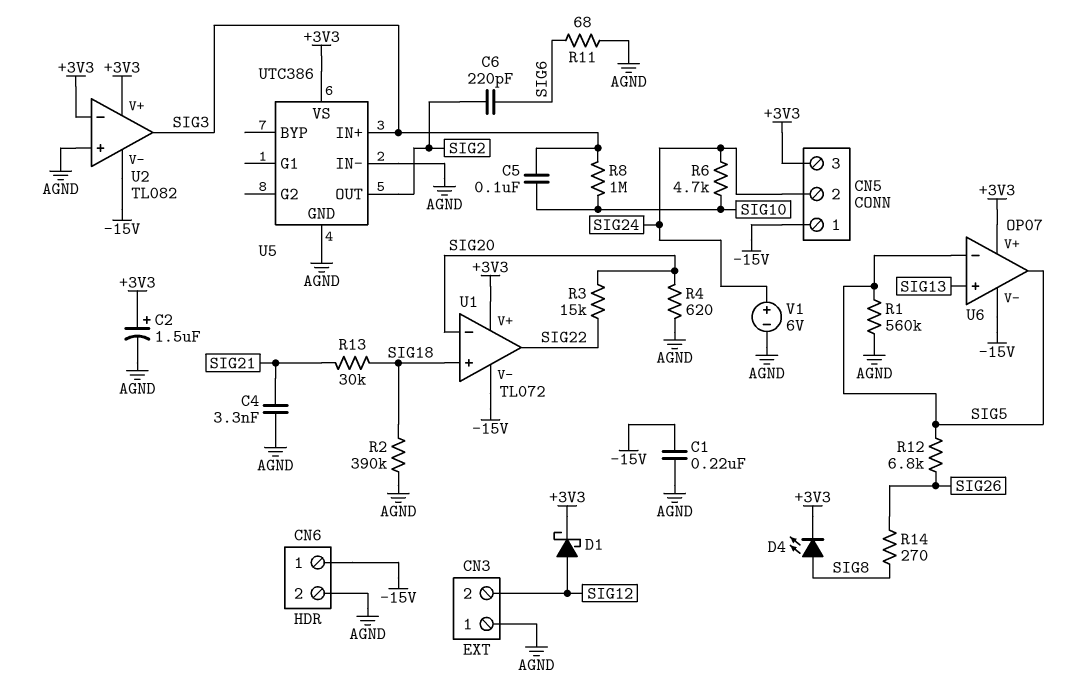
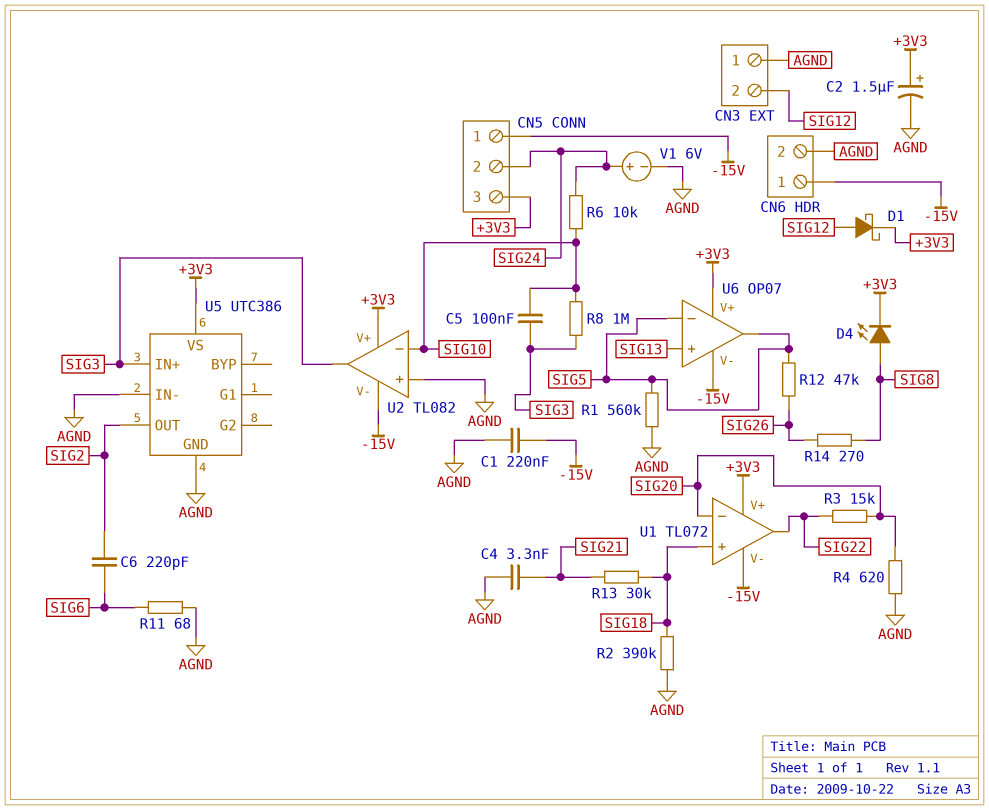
R6: 4.7k (SIG10, SIG24) -> 10k (SIG10, SIG24)
R12: 6.8k (SIG5, SIG26) -> 47k (SIG5, SIG26)
U2 pin in-: +3V3 -> SIG10

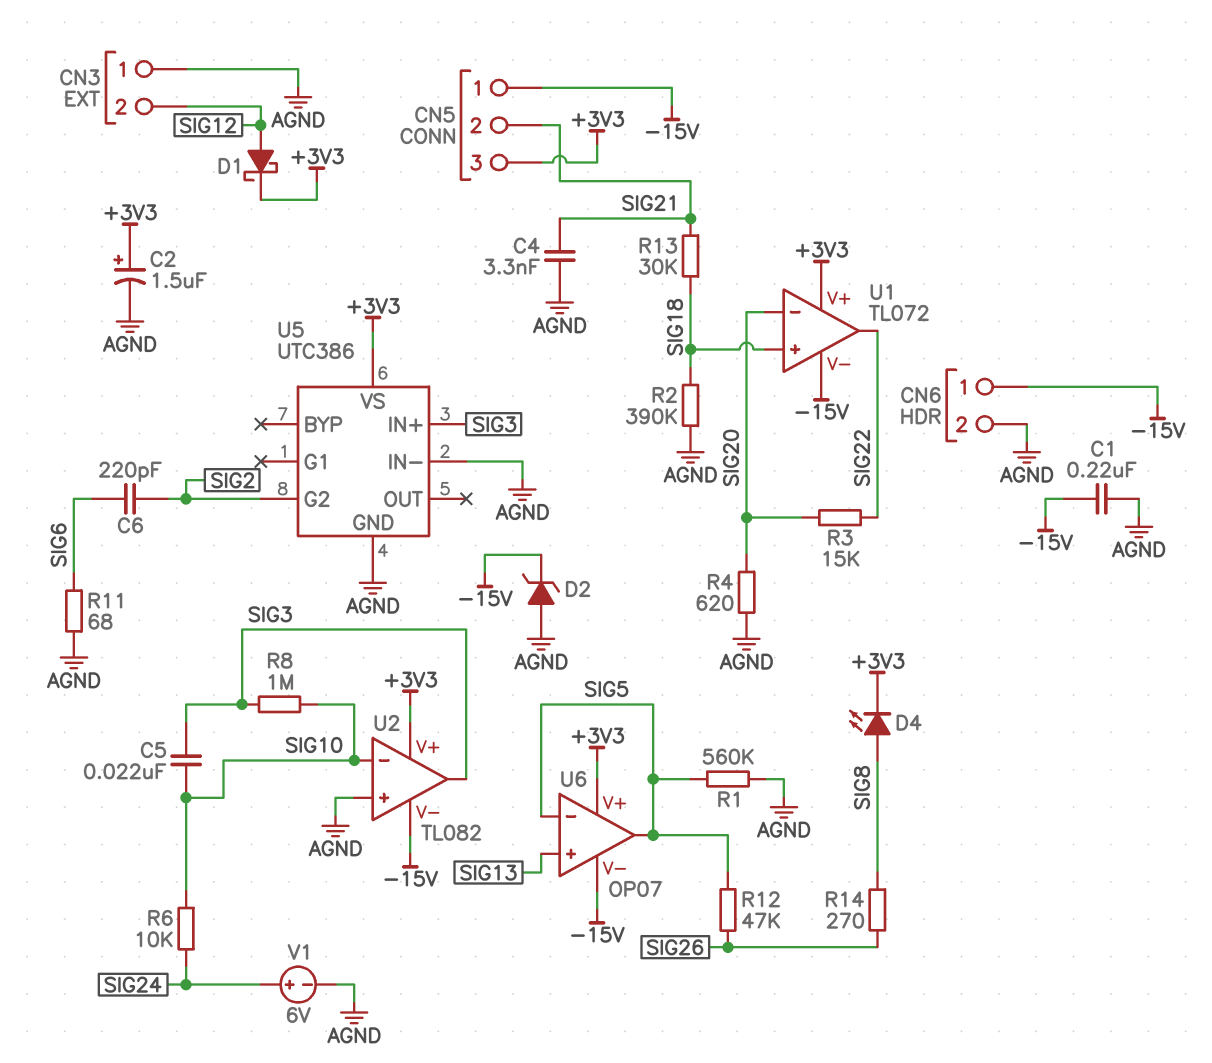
C5: 100nF (SIG3, SIG10) -> 22nF (SIG3, SIG10)
CN5 pin 2: SIG24 -> SIG21
D2: none -> zener (A AGND, K -15V)
U5 pin G2: none -> SIG2
U5 pin OUT: SIG2 -> none

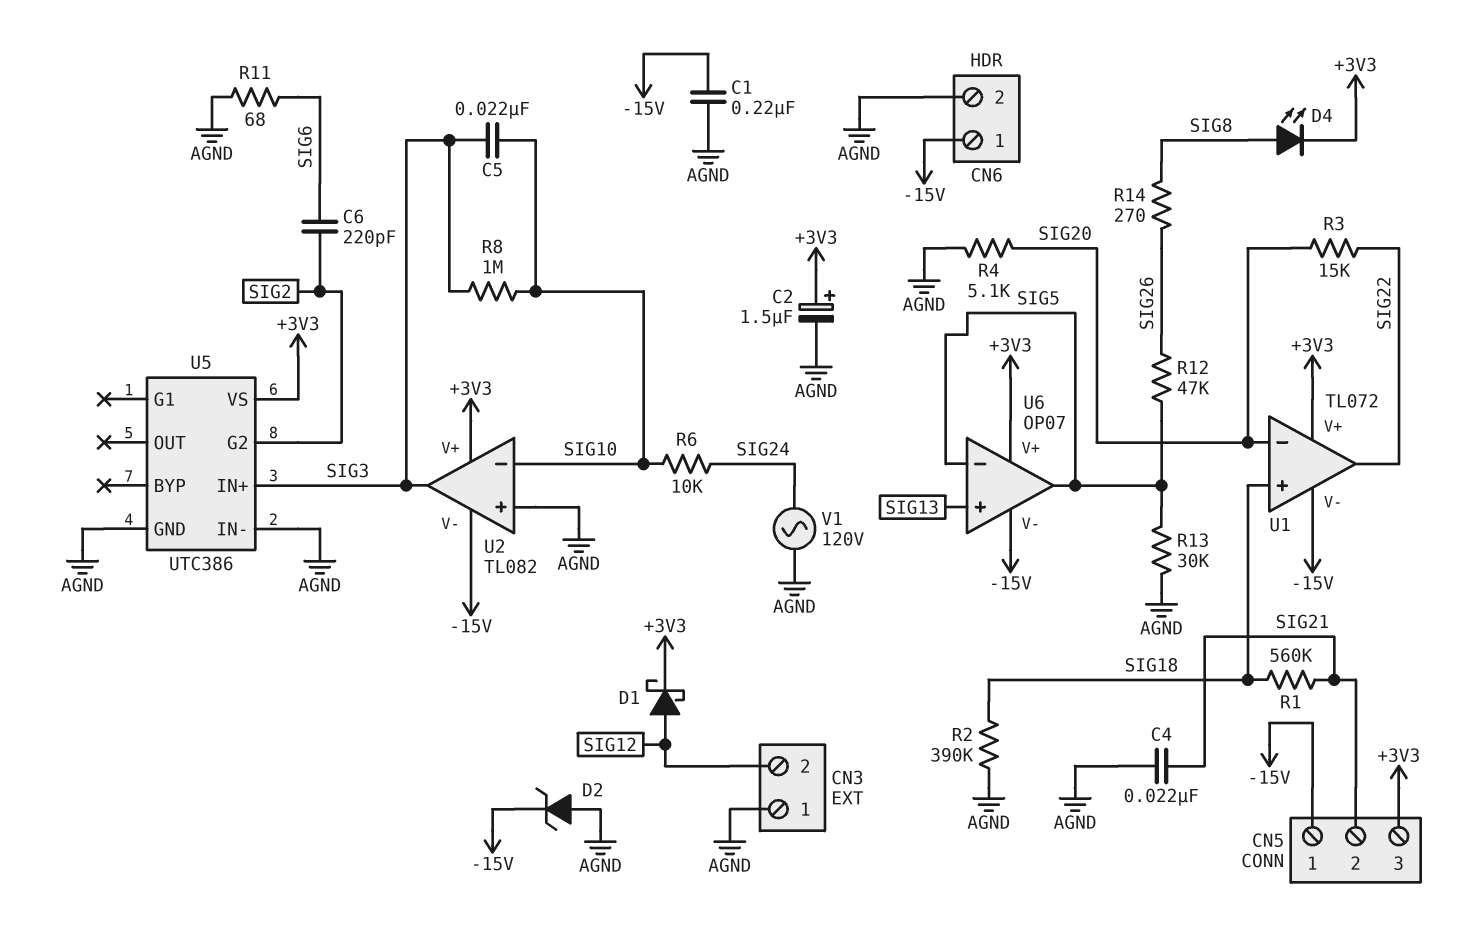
C4: 3.3nF (AGND, SIG21) -> 22nF (AGND, SIG21)
R1: 560k (AGND, SIG5) -> 560k (SIG18, SIG21)
R4: 620 (AGND, SIG20) -> 5.1k (AGND, SIG20)
R13: 30k (SIG18, SIG21) -> 30k (AGND, SIG5)
V1: 6V (plus SIG24, minus AGND) -> AC 120V (AGND, SIG24)

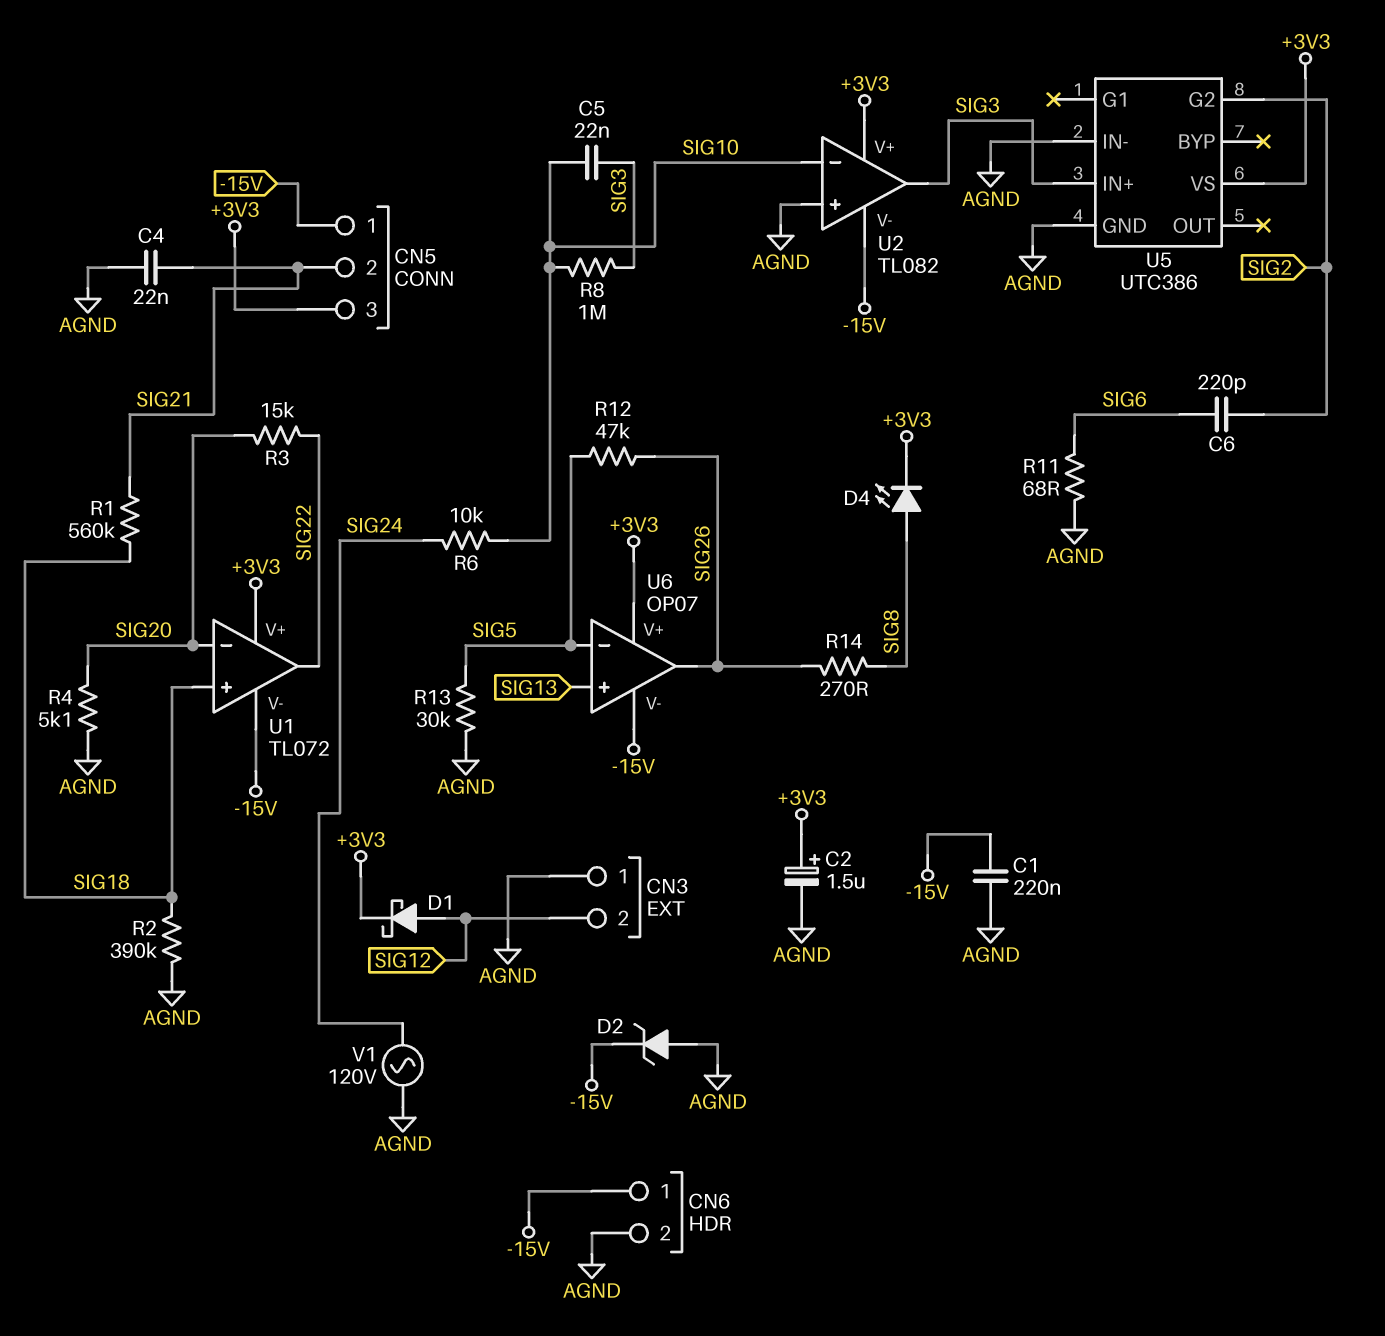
U6 pin out: SIG5 -> SIG26

